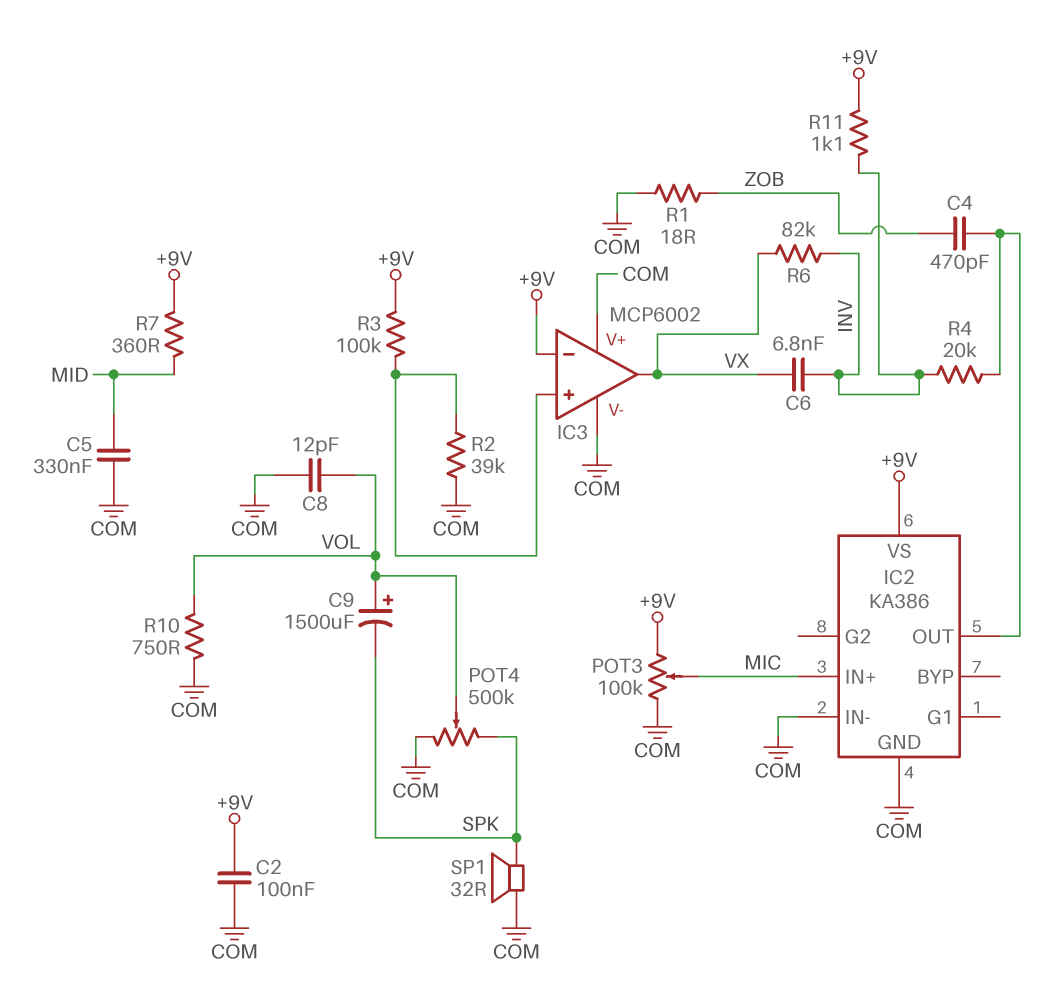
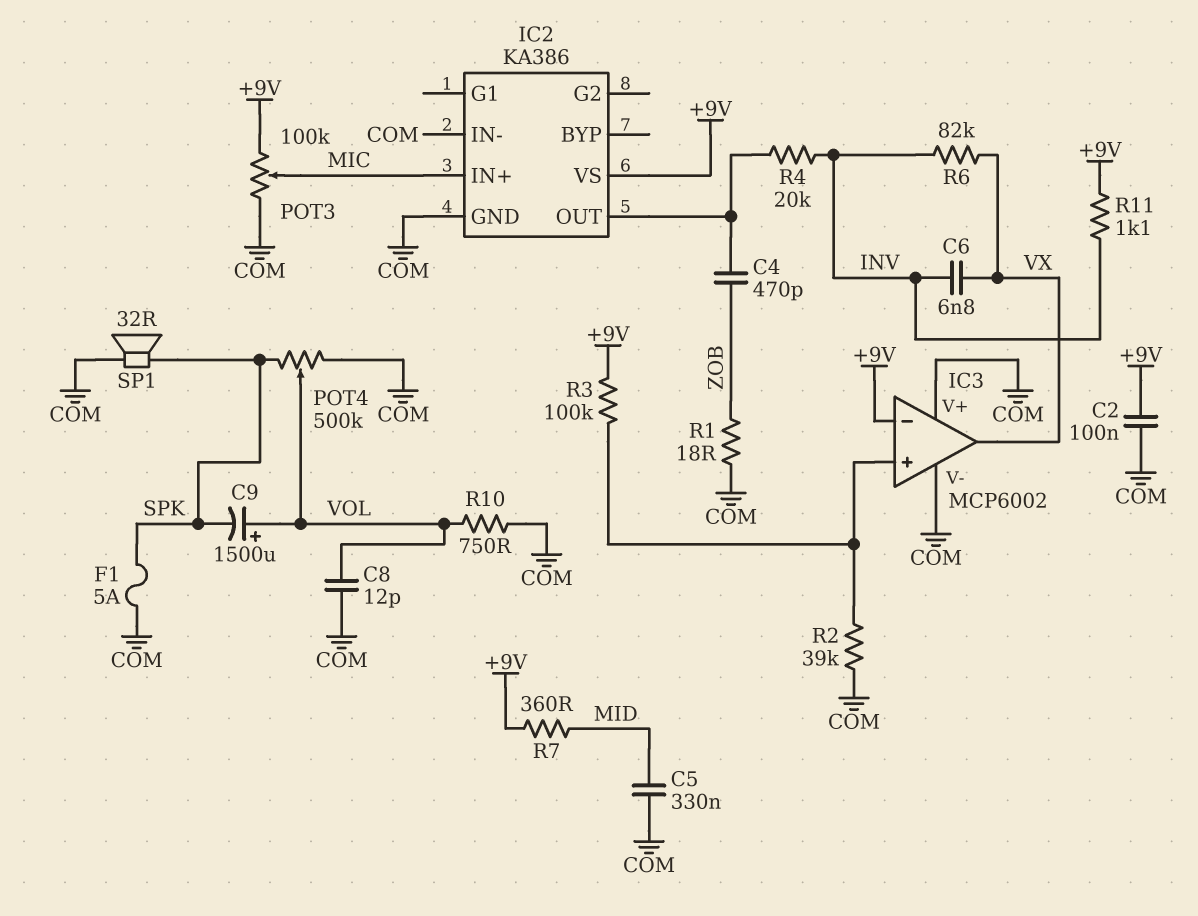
F1: none -> 5A (COM, SPK)

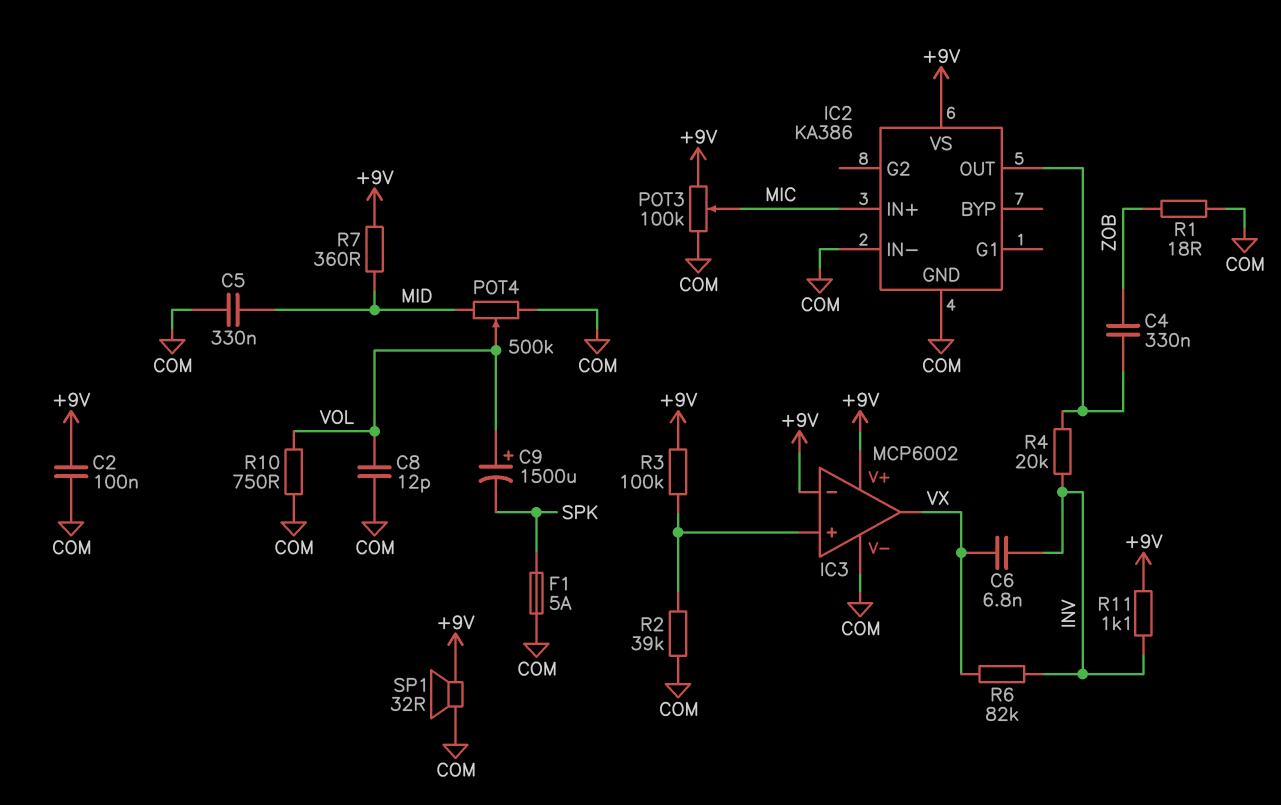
C4: 470pF (IC2/OUT, ZOB) -> 330nF (IC2/OUT, ZOB)
IC3 pin V+: COM -> +9V
POT4: 500k (COM, SPK, wiper VOL) -> 500k (COM, MID, wiper VOL)
SP1: speaker 32R (COM, SPK) -> speaker 32R (+9V, COM)

